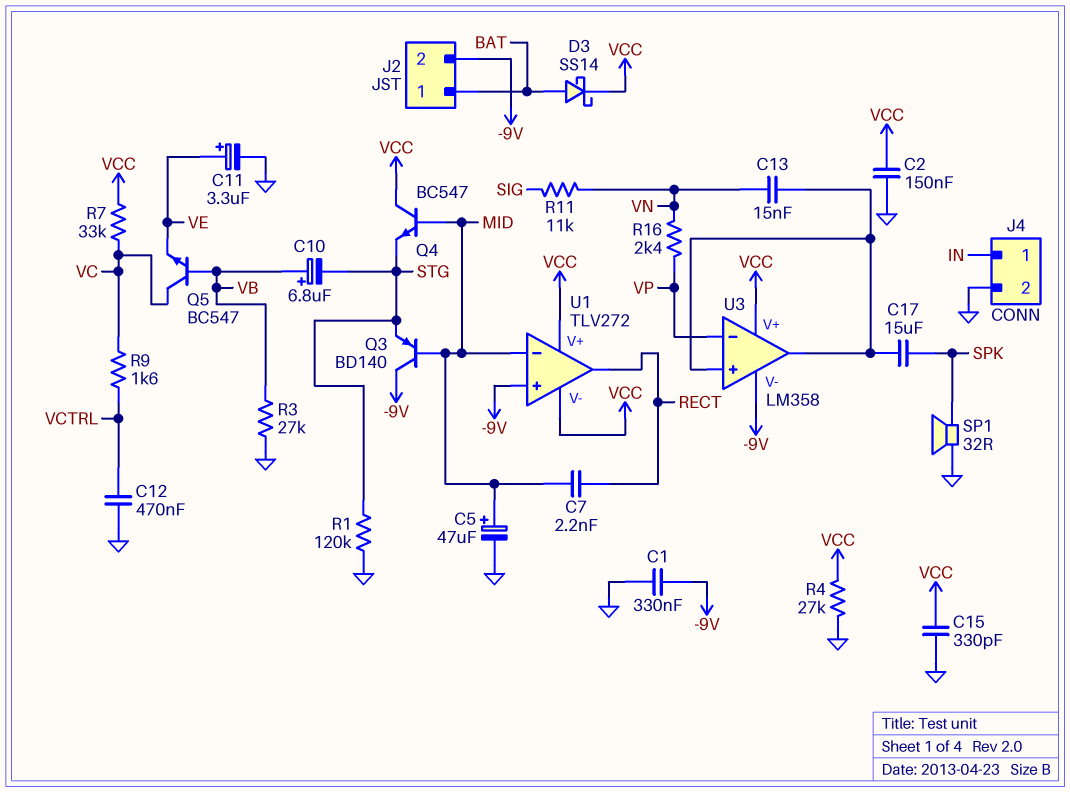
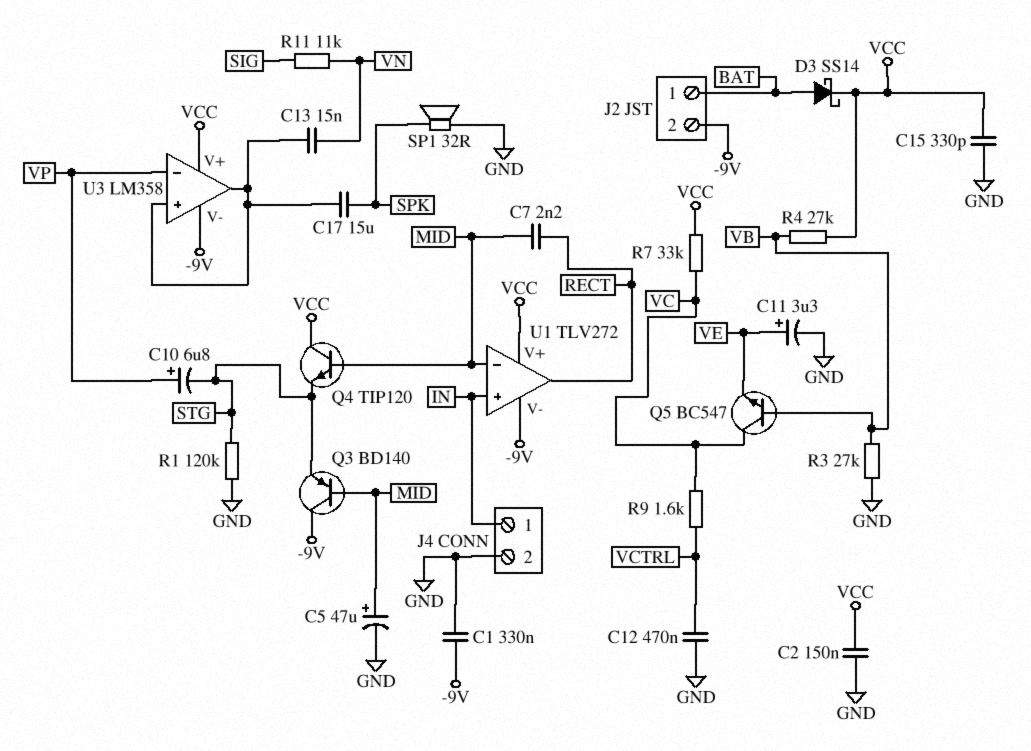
C10: 6.8uF (plus VB, minus STG) -> 6.8uF (plus VP, minus STG)
Q4: NPN BC547 (B MID, C VCC, E STG) -> NPN TIP120 (B MID, C VCC, E STG)
R4: 27k (GND, VCC) -> 27k (VB, VCC)
R16: 2.4k (VN, VP) -> none
U1 pin V-: VCC -> -9V
U1 pin in+: -9V -> IN

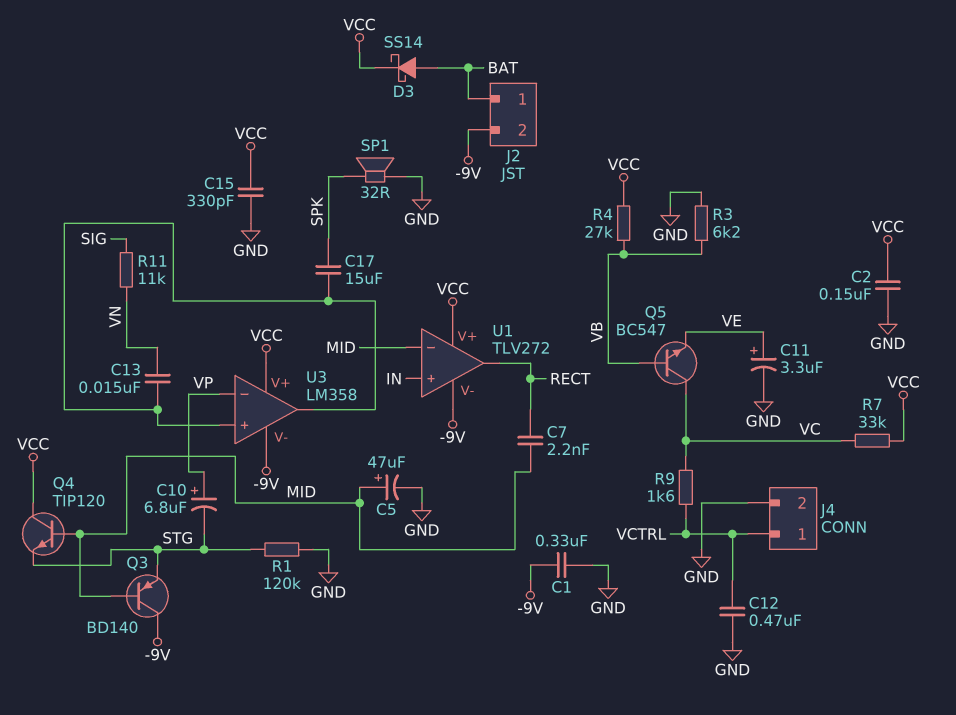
J4 pin 1: IN -> VCTRL
R3: 27k (GND, VB) -> 6.2k (GND, VB)

